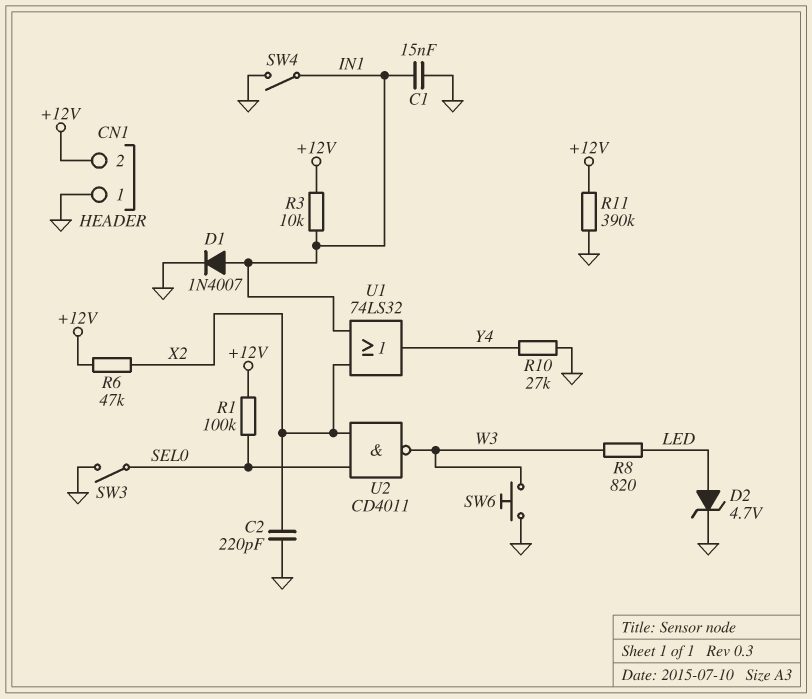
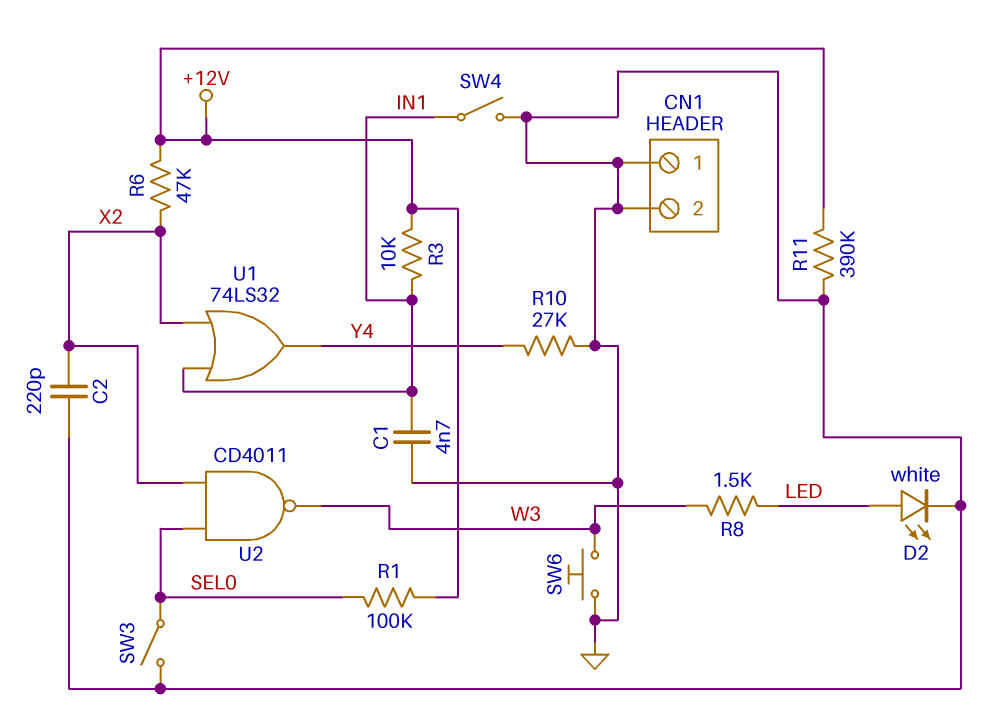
C1: 15nF (GND, IN1) -> 4.7nF (GND, IN1)
CN1 pin 2: +12V -> GND
D1: diode 1N4007 (A IN1, K GND) -> none
D2: zener 4.7V (A LED, K GND) -> LED white (A LED, K GND)
R8: 820 (LED, W3) -> 1.5k (LED, W3)

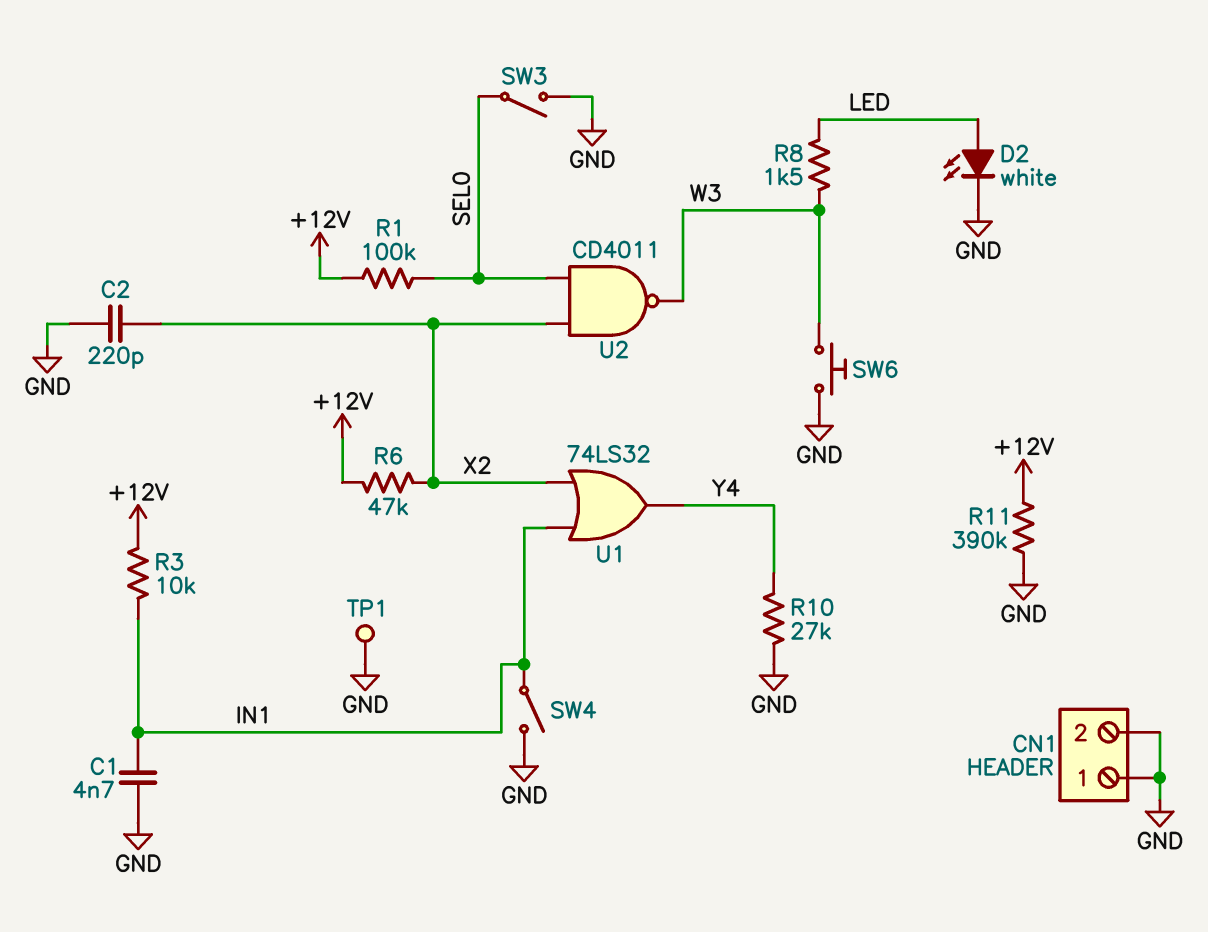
TP1: none -> test point (GND)

